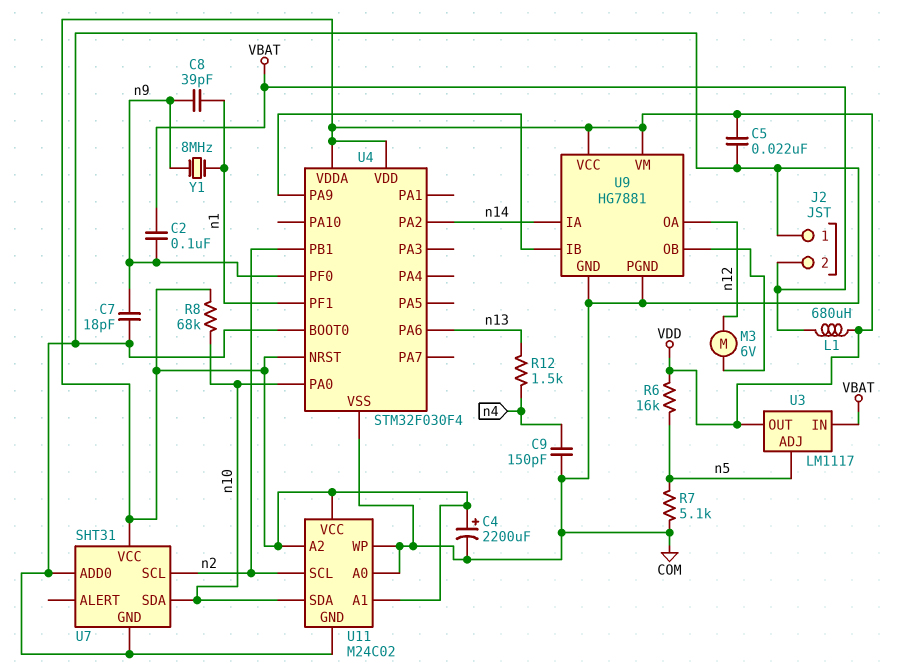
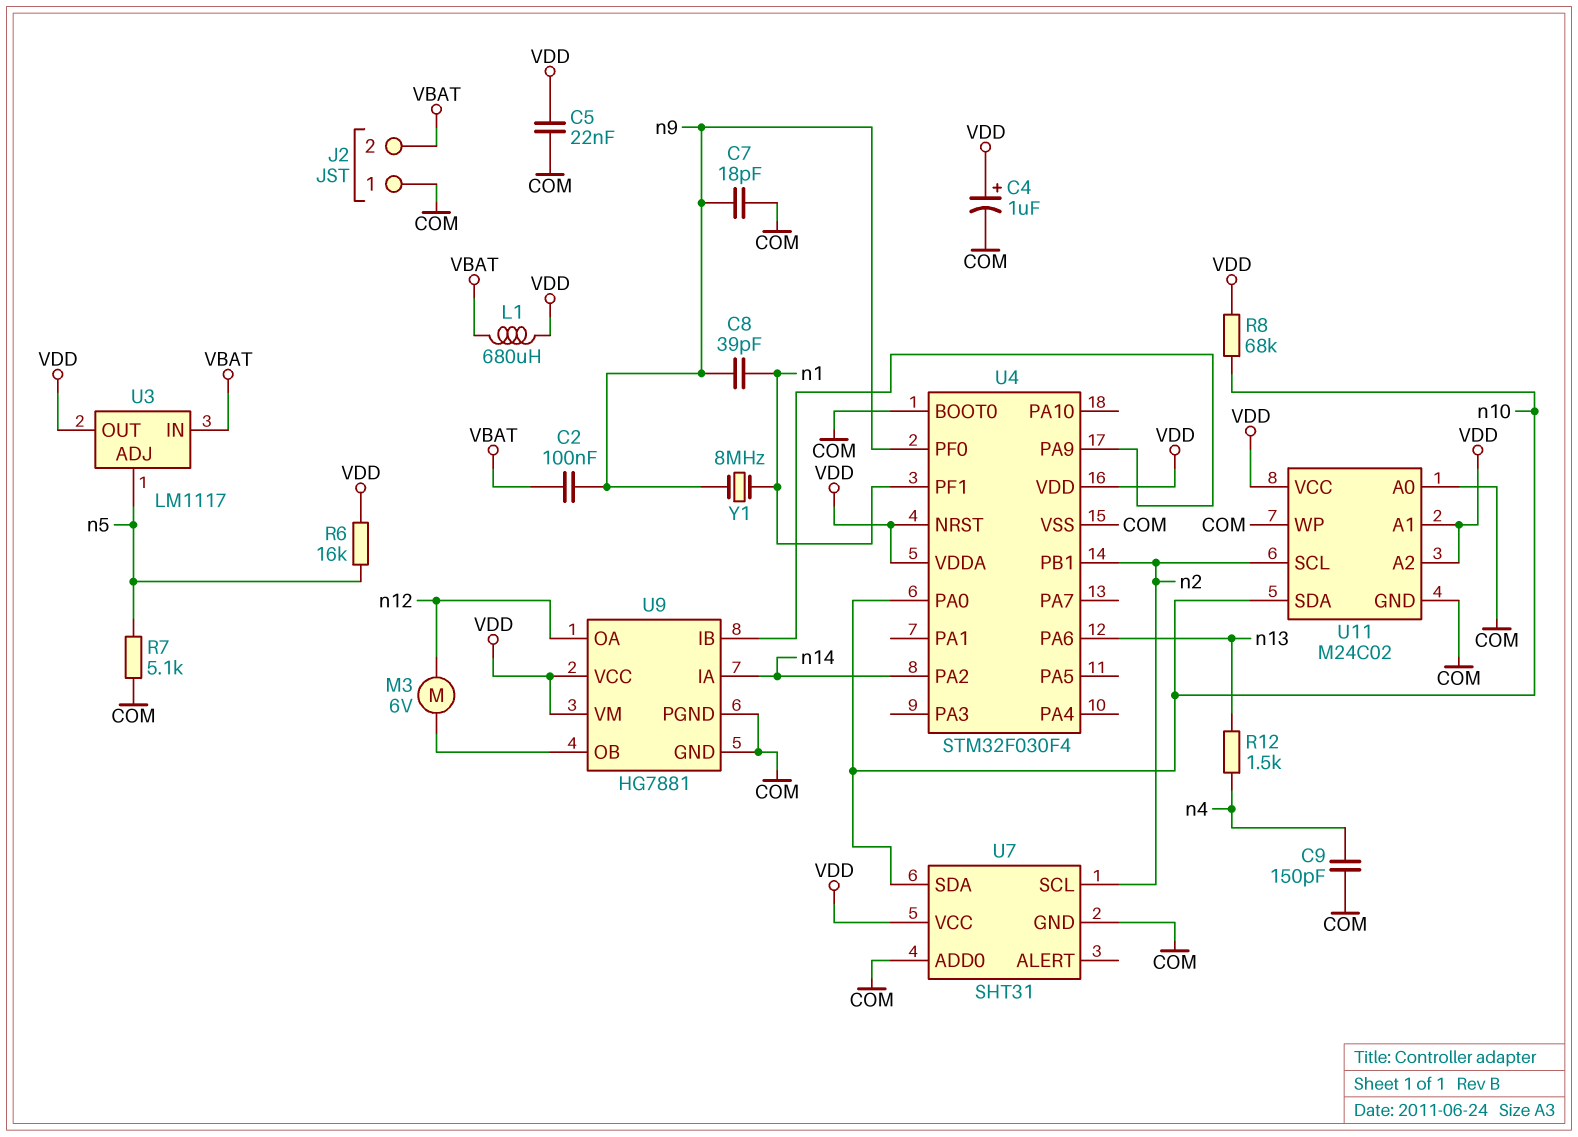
C4: 2200uF (plus VDD, minus COM) -> 1uF (plus VDD, minus COM)

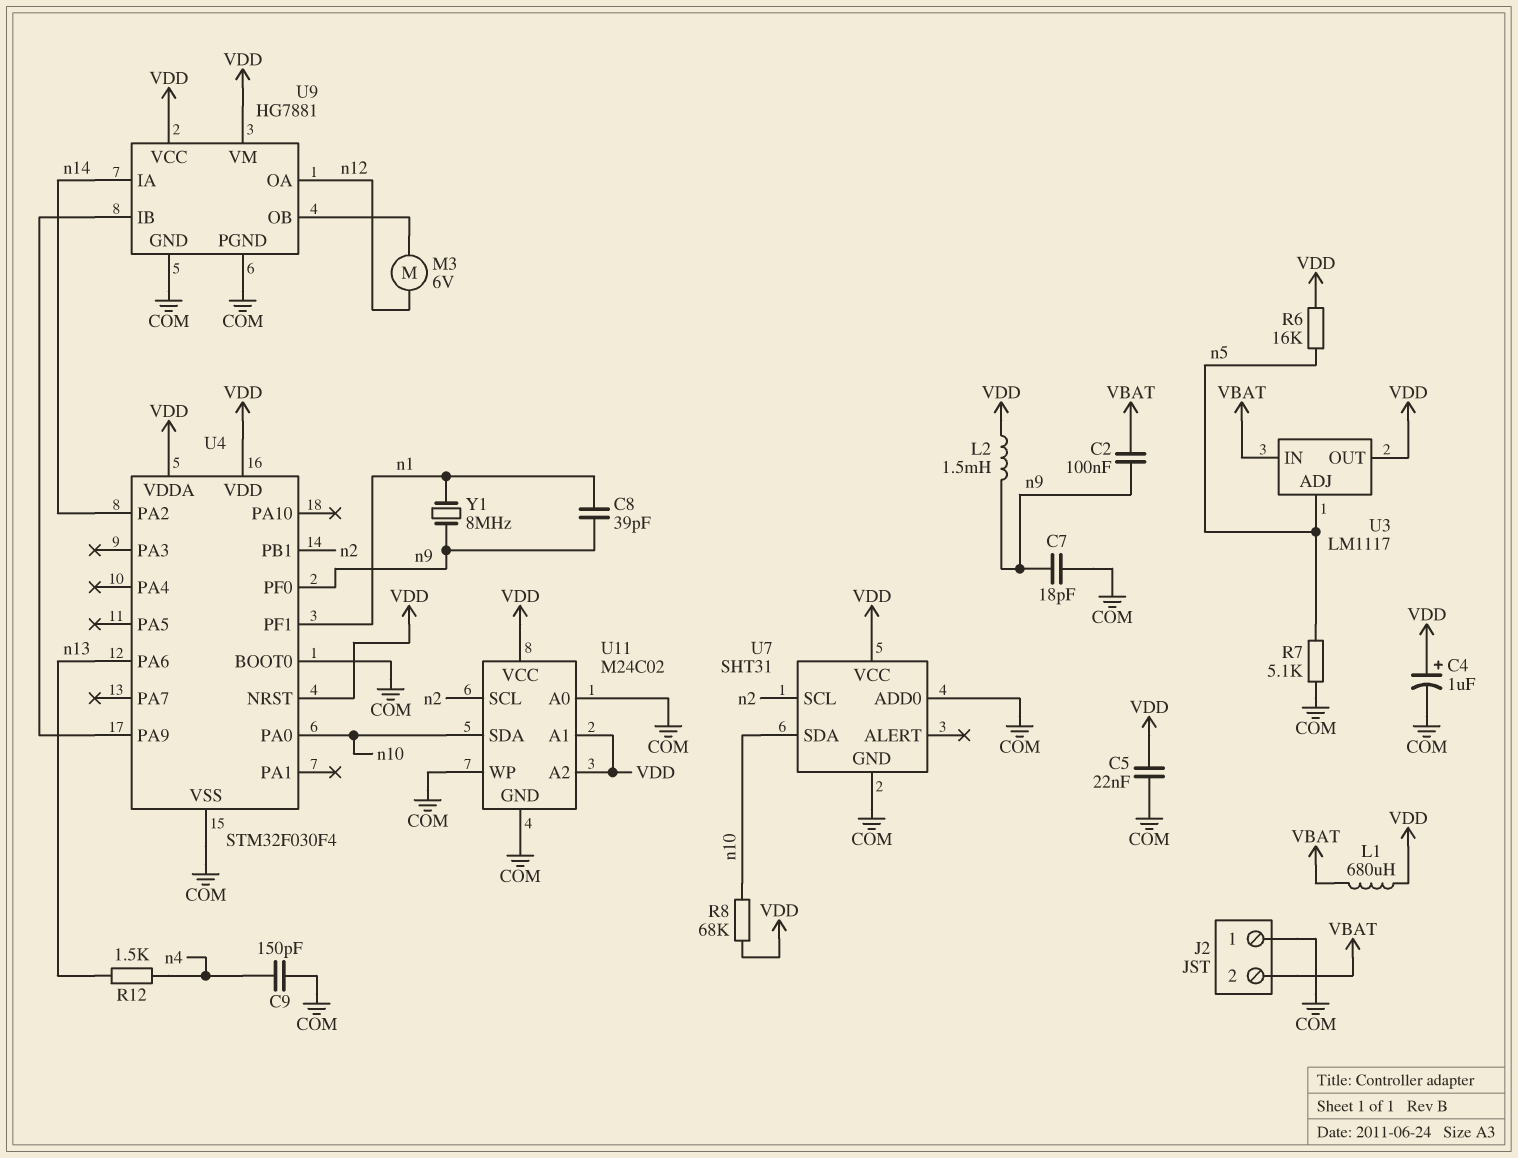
L2: none -> 1.5mH (VDD, n9)

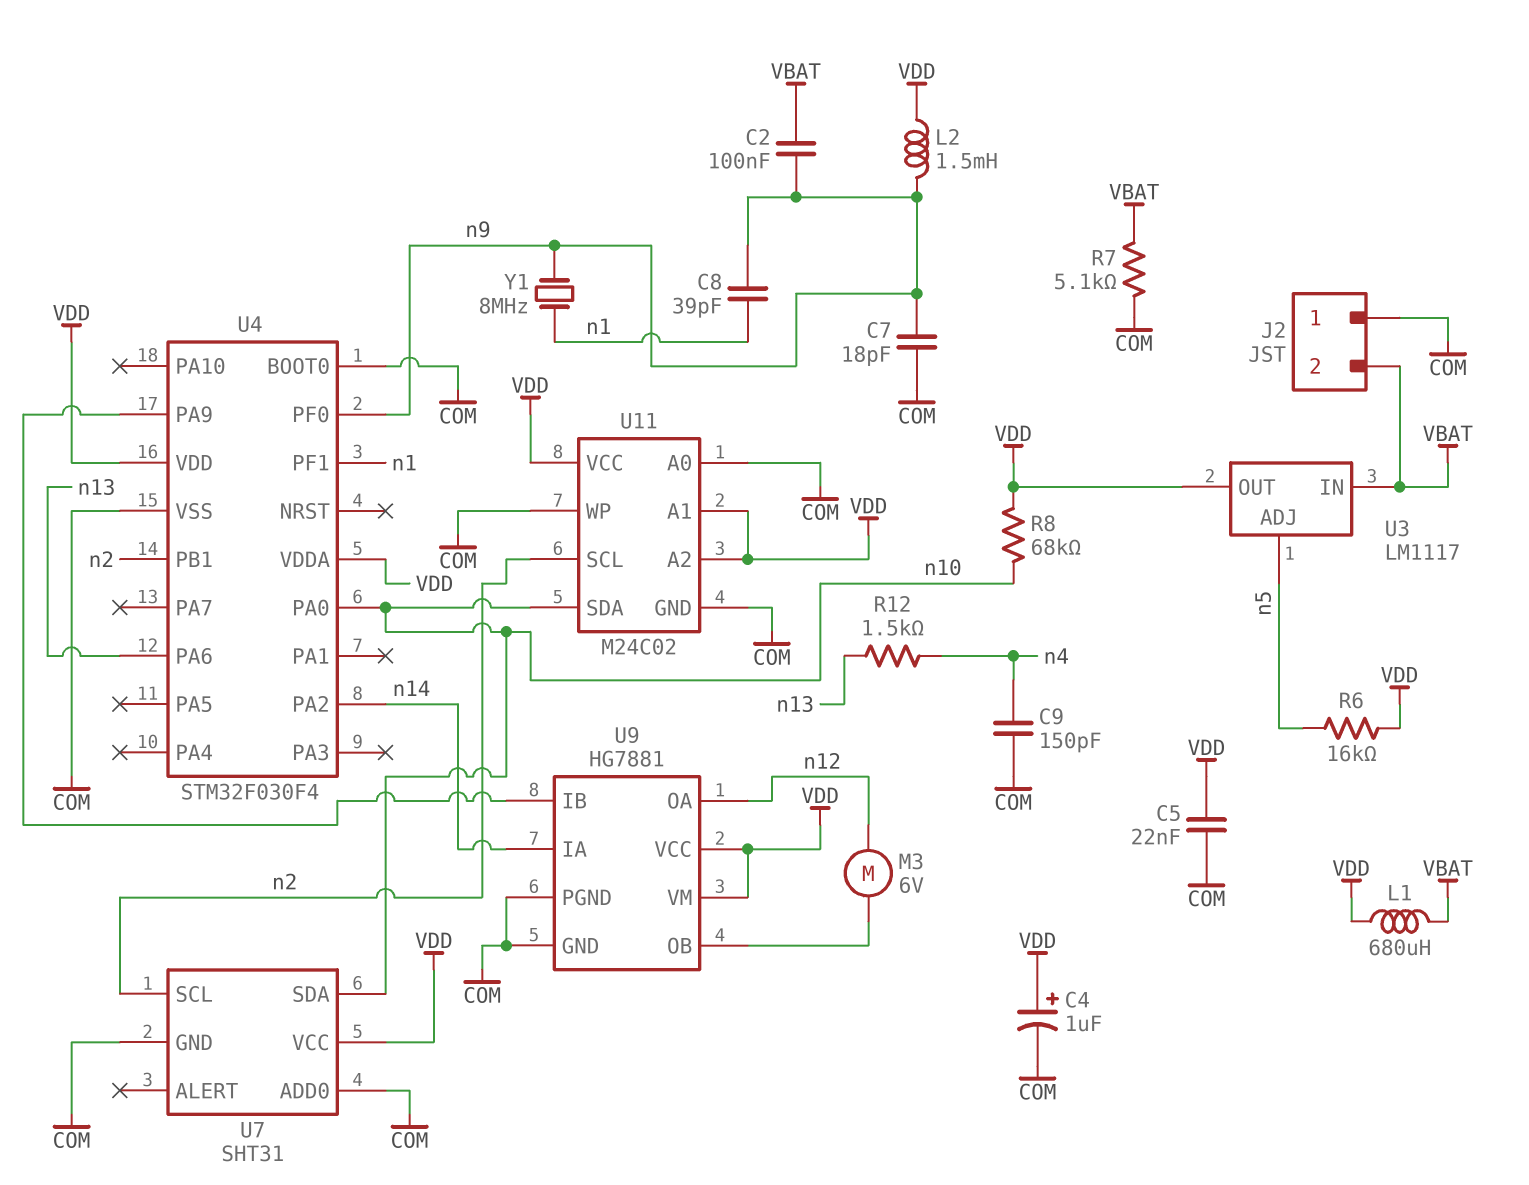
R7: 5.1k (COM, n5) -> 5.1k (COM, VBAT)
U4 pin NRST: VDD -> none

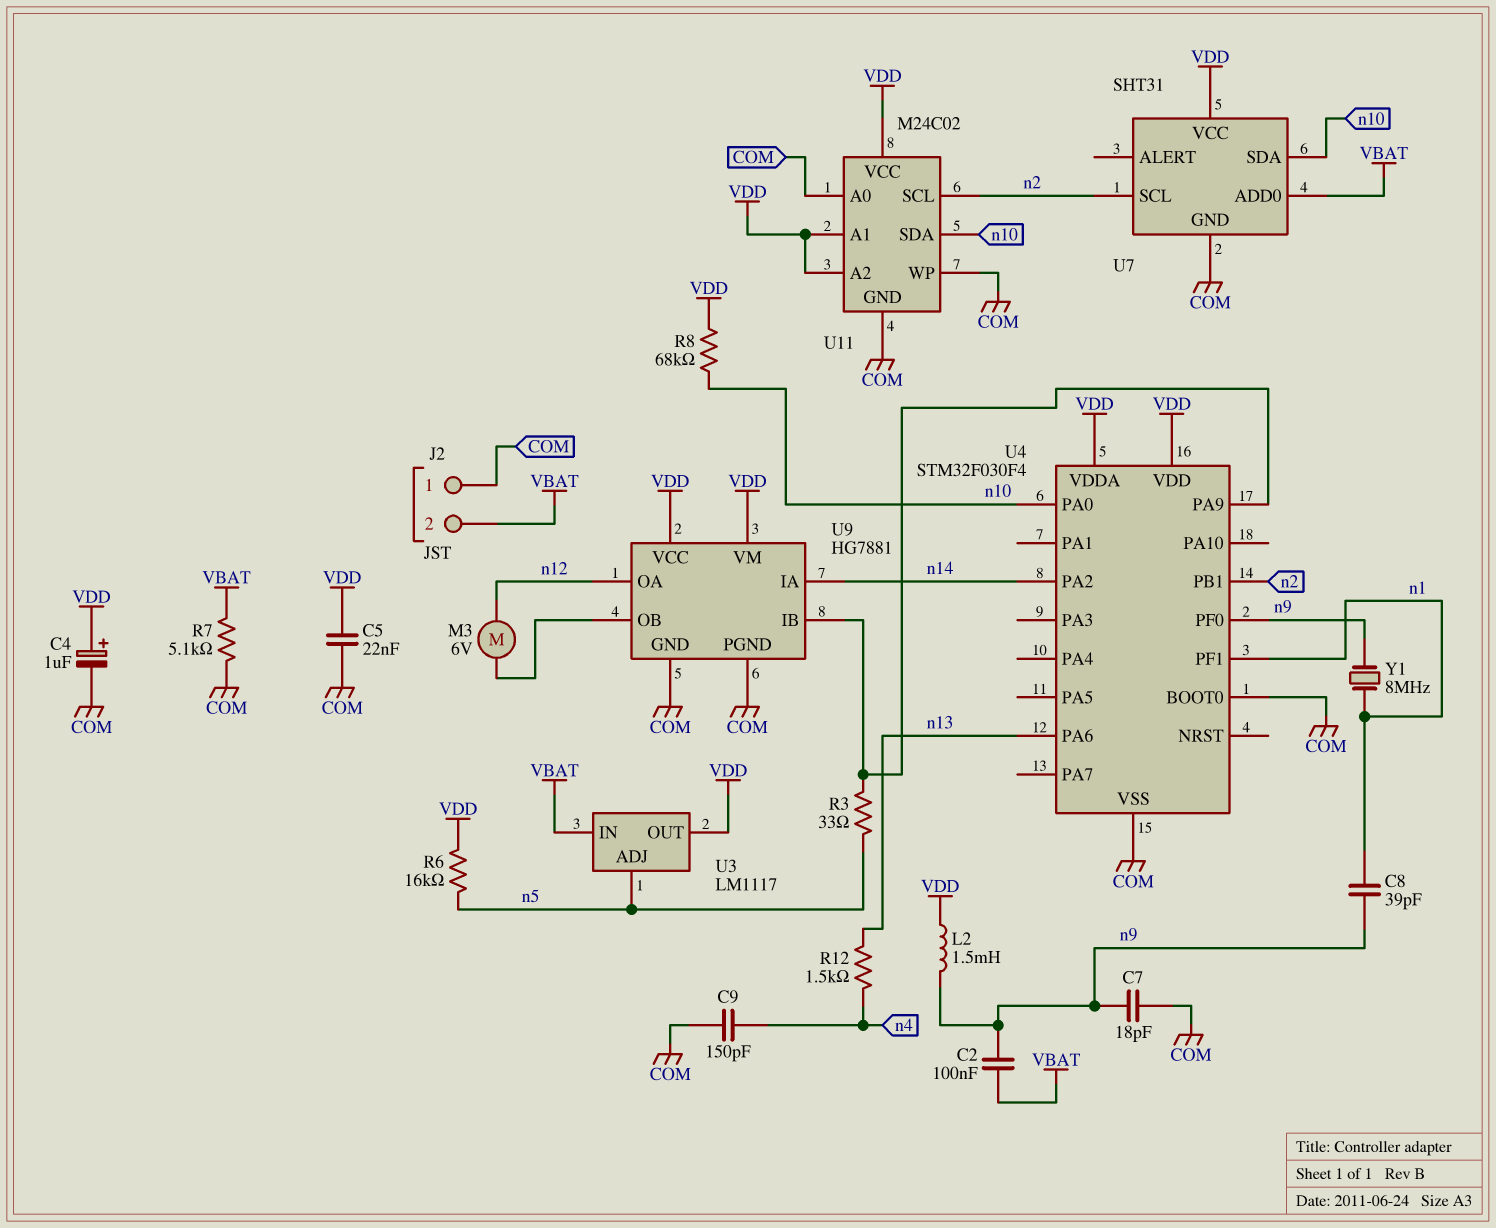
L1: 680uH (VBAT, VDD) -> none
R3: none -> 33 (U4/PA9, n5)
U7 pin ADD0: COM -> VBAT

